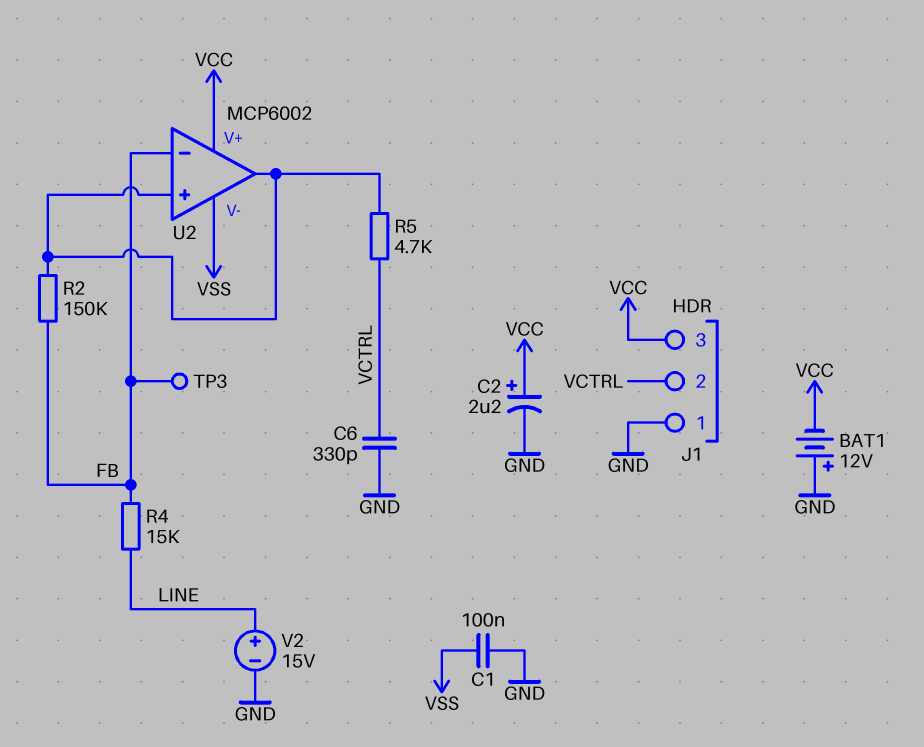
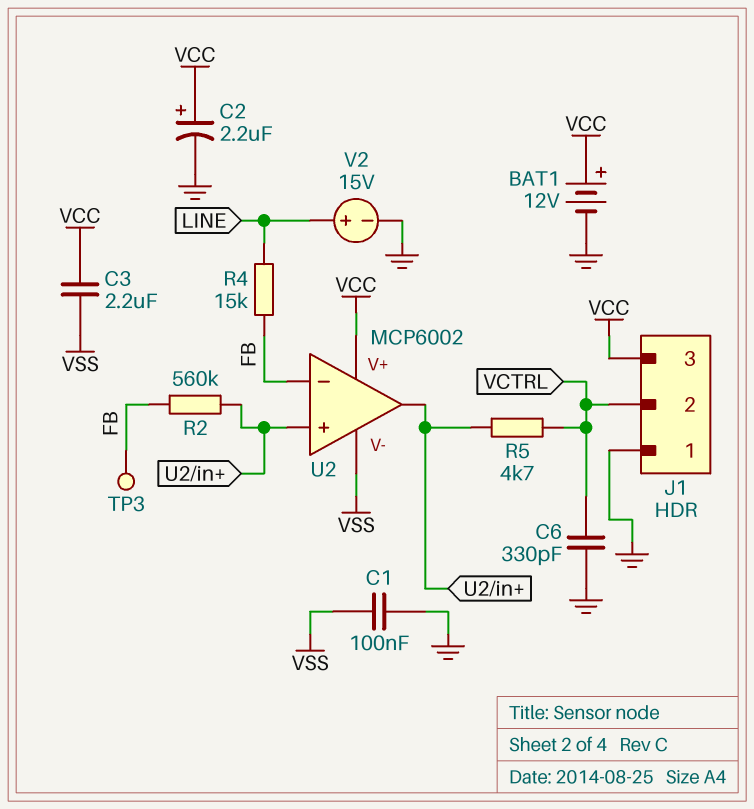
BAT1: 12V (plus GND, minus VCC) -> 12V (plus VCC, minus GND)
C3: none -> 2.2uF (VCC, VSS)
R2: 150k (FB, U2/in+) -> 560k (FB, U2/in+)

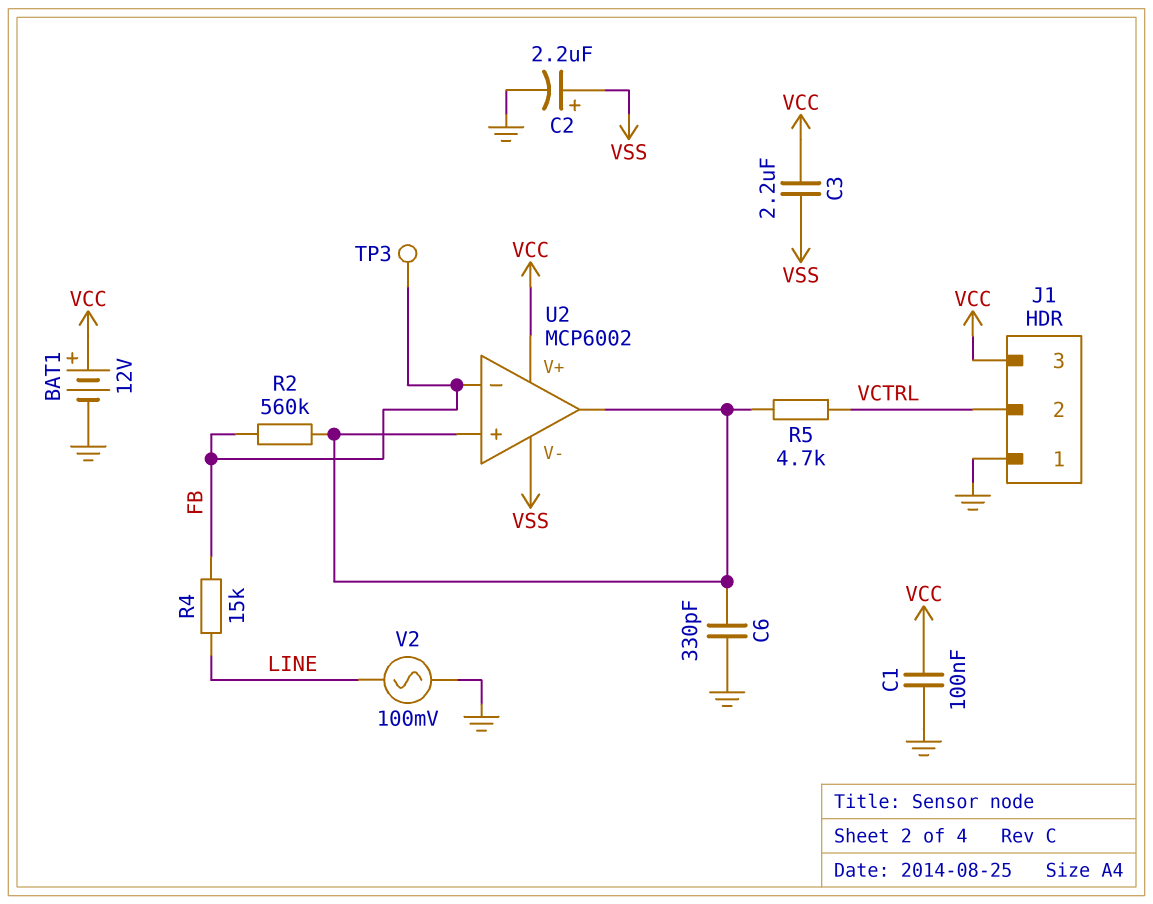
C1: 100nF (GND, VSS) -> 100nF (GND, VCC)
C2: 2.2uF (plus VCC, minus GND) -> 2.2uF (plus VSS, minus GND)
C6: 330pF (GND, VCTRL) -> 330pF (GND, U2/in+)
V2: 15V (plus LINE, minus GND) -> AC 100mV (GND, LINE)

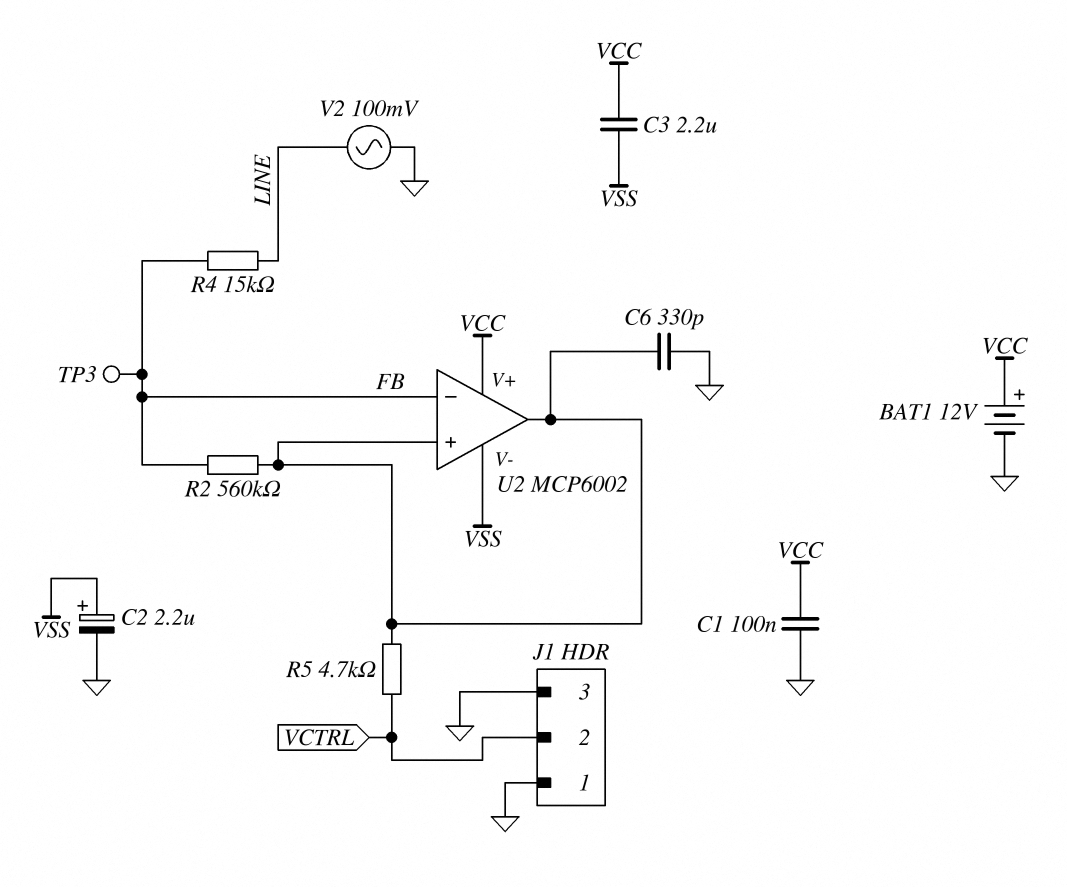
J1 pin 3: VCC -> GND

